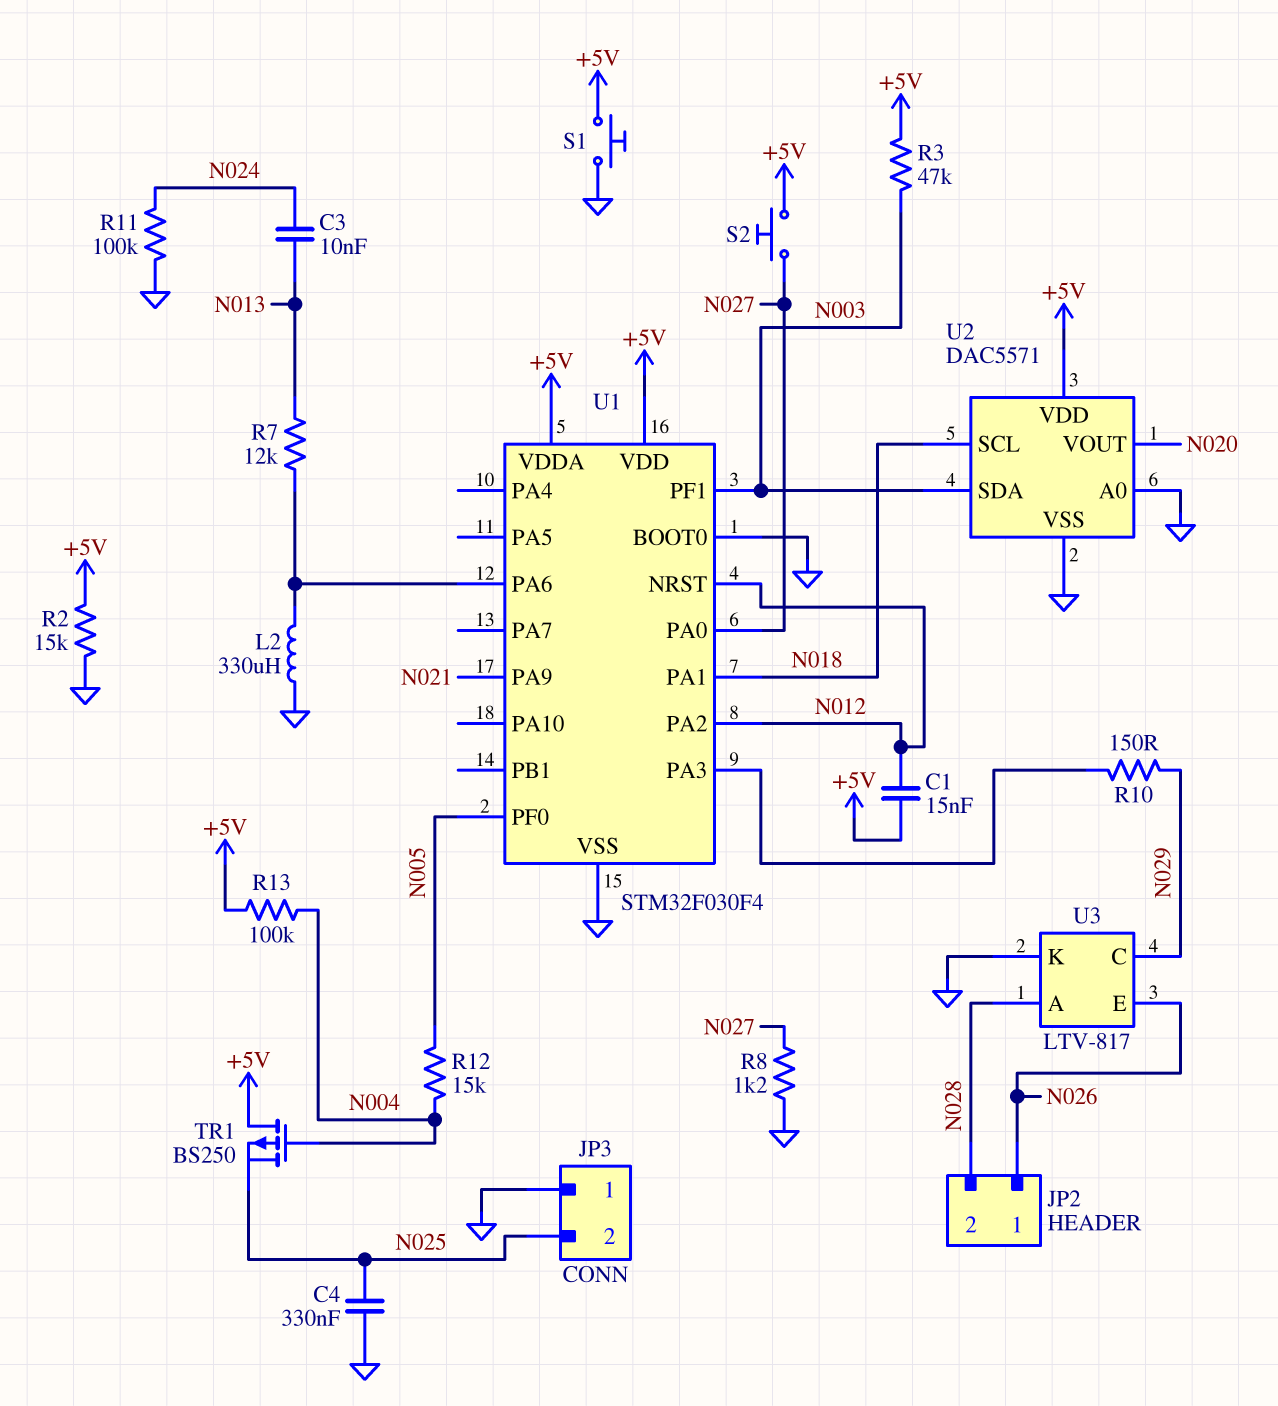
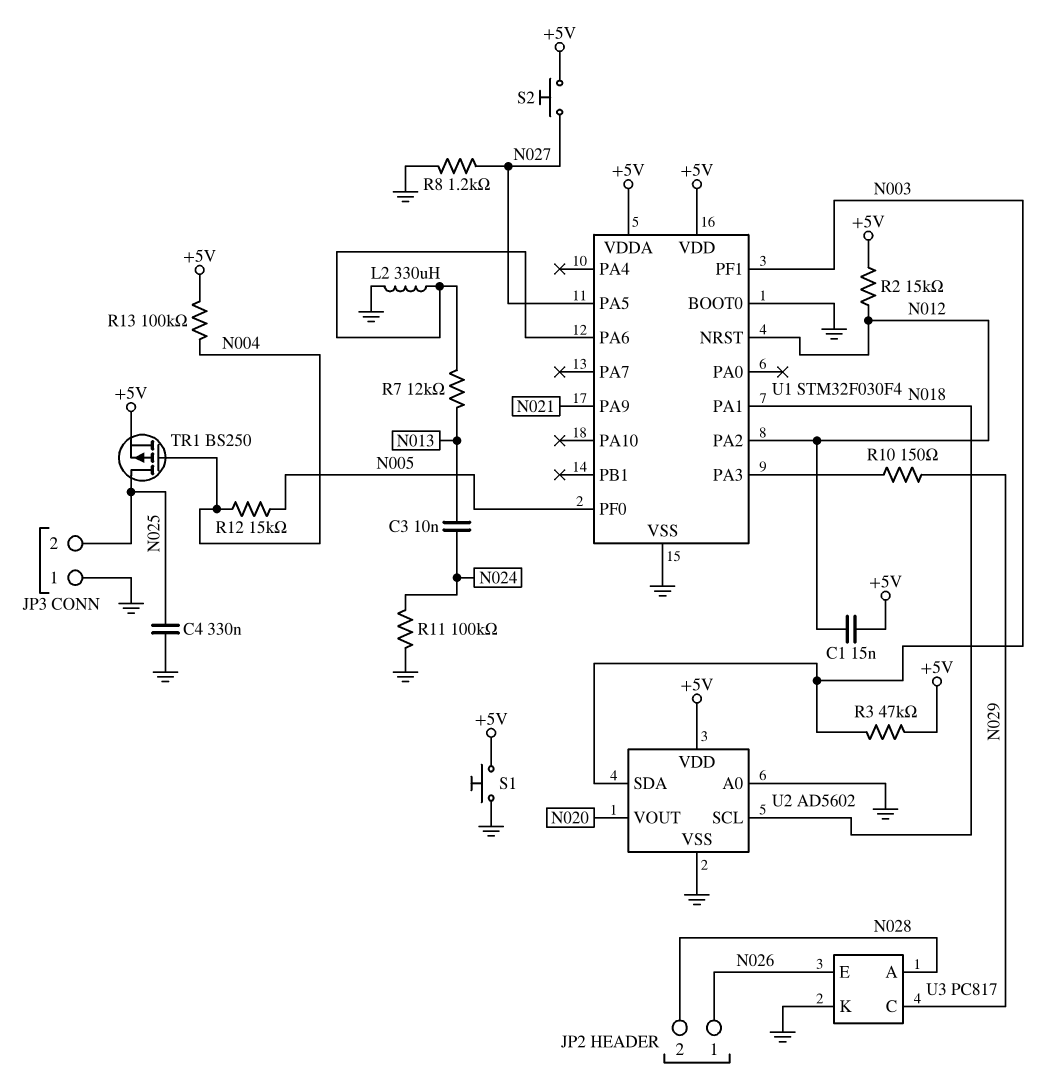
R2: 15k (+5V, GND) -> 15k (+5V, N012)
TR1: PMOS BS250 (G N004, D +5V, S N025) -> PMOS BS250 (G N004, D N025, S +5V)
U1 pin PA0: N027 -> none
U1 pin PA5: none -> N027
U2: DAC5571 -> AD5602
U3: LTV-817 -> PC817

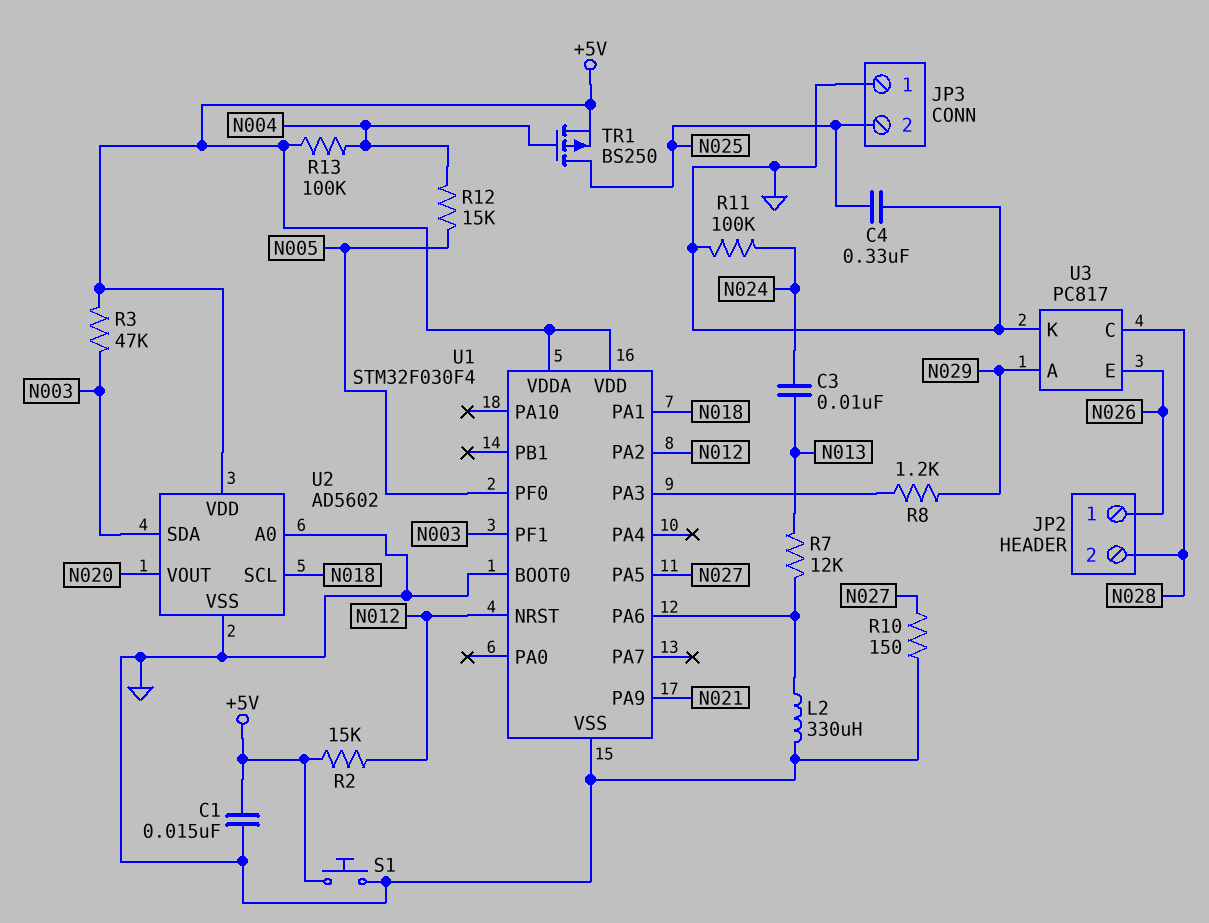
C1: 15nF (+5V, N012) -> 15nF (+5V, GND)
R8: 1.2k (GND, N027) -> 1.2k (N029, U1/PA3)
R10: 150 (N029, U1/PA3) -> 150 (GND, N027)
S2: button (+5V, N027) -> none
U3 pin A: N028 -> N029
U3 pin C: N029 -> N028

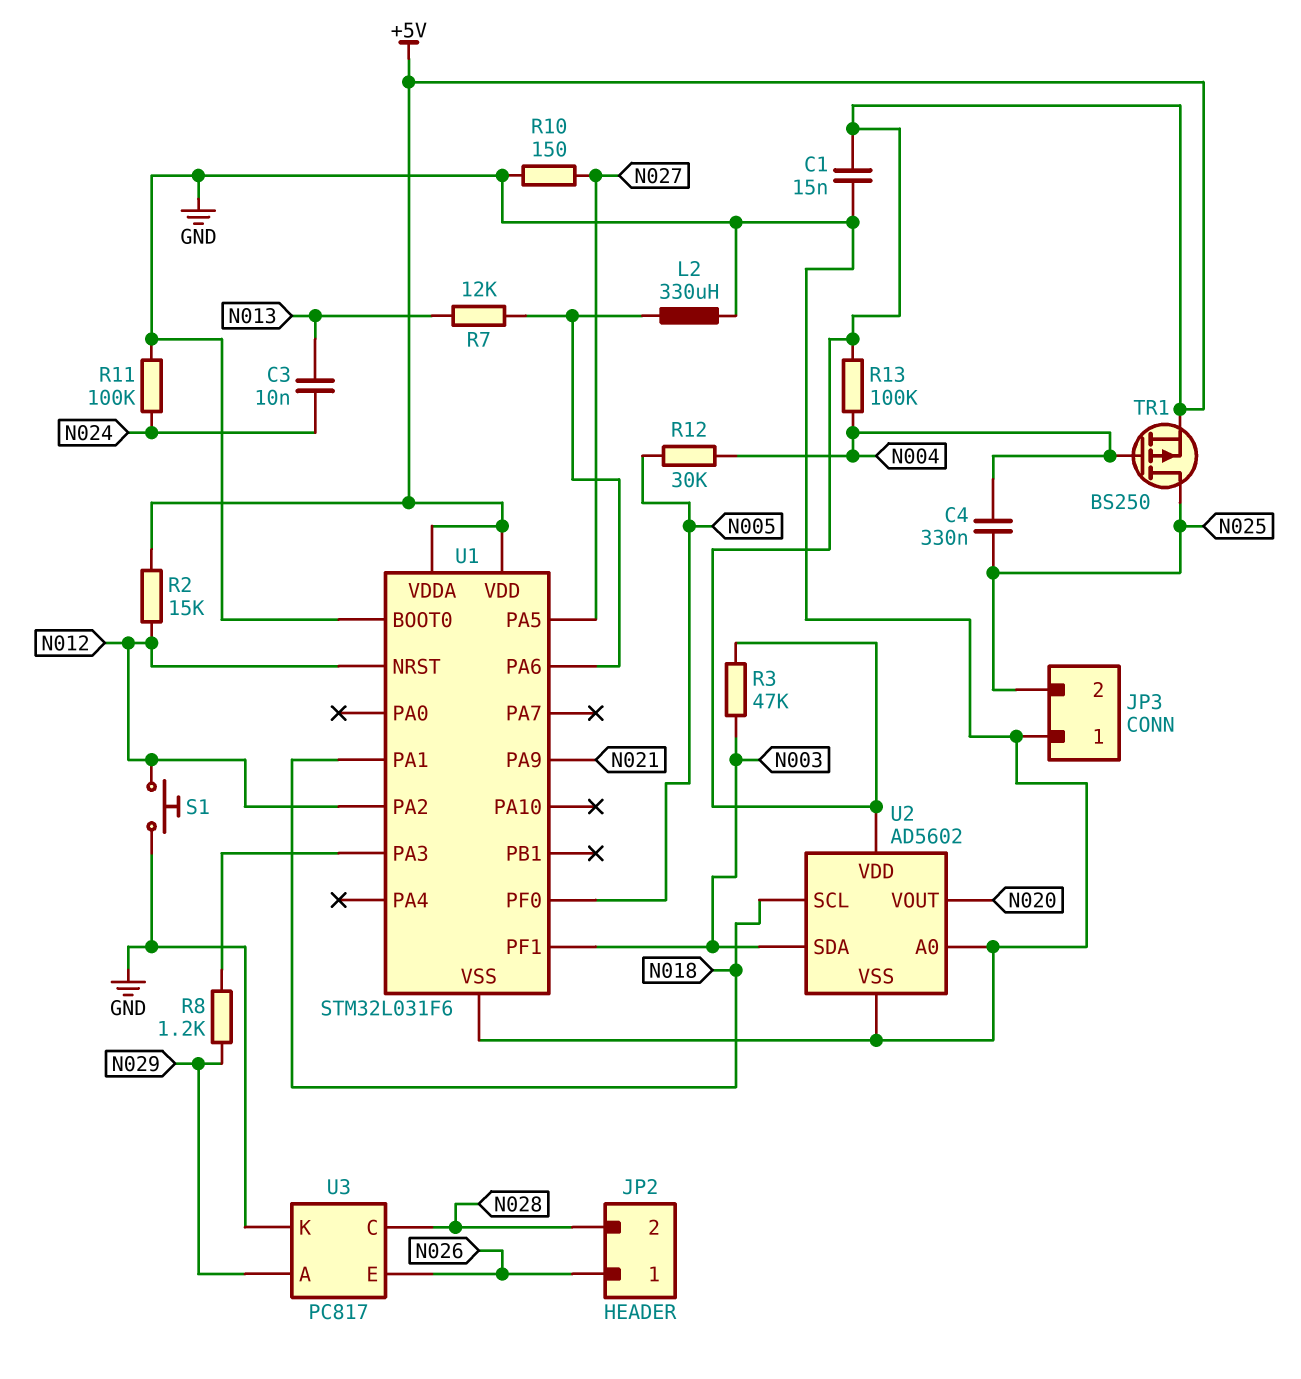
C4: 330nF (GND, N025) -> 330nF (N004, N025)
R12: 15k (N004, N005) -> 30k (N004, N005)
S1: button (+5V, GND) -> button (GND, N012)
U1: STM32F030F4 -> STM32L031F6

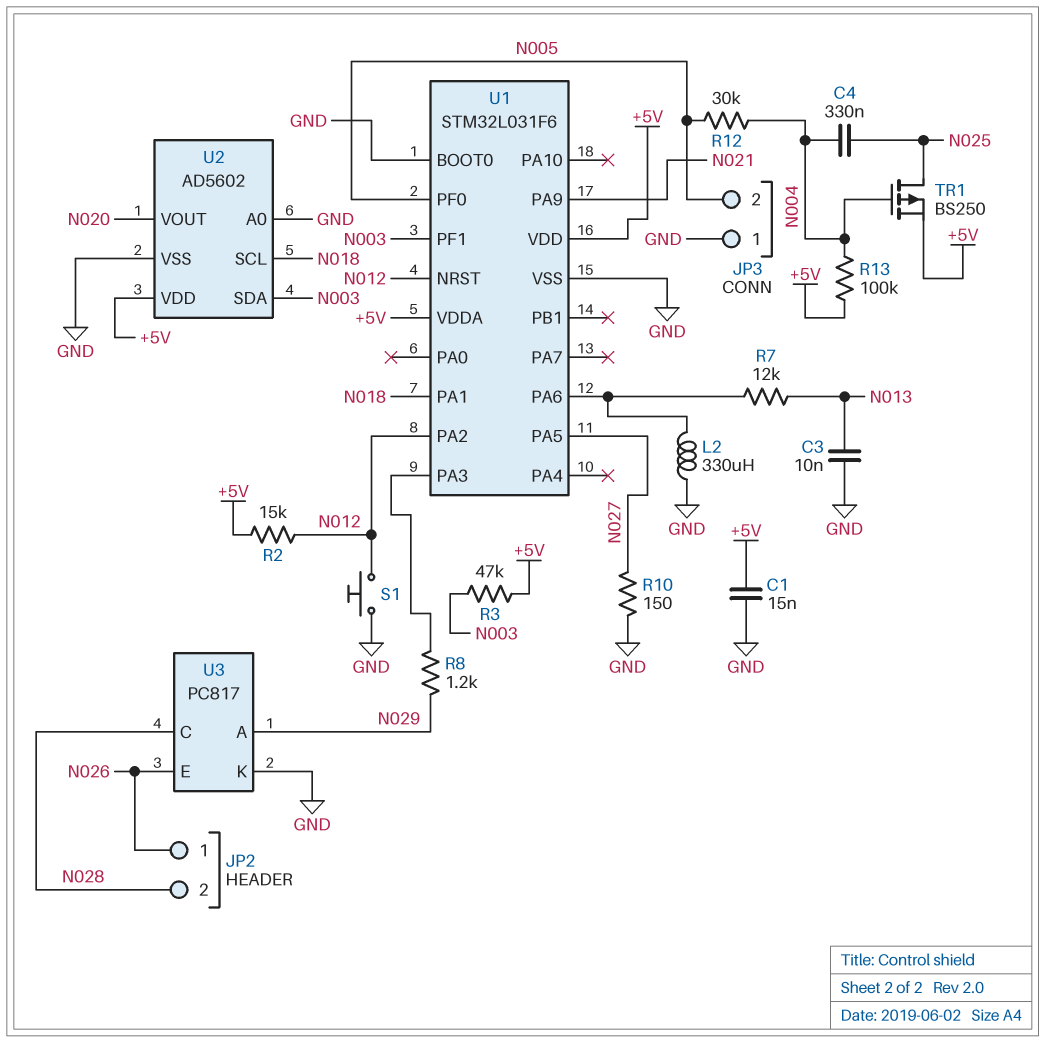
C3: 10nF (N013, N024) -> 10nF (GND, N013)
JP3 pin 2: N025 -> N005
R11: 100k (GND, N024) -> none

